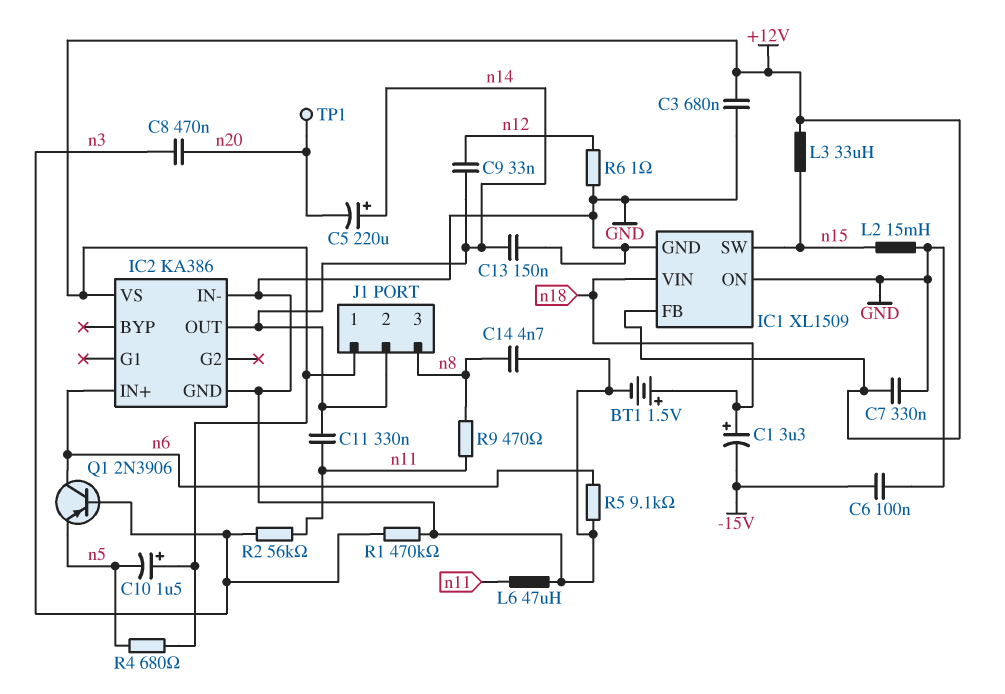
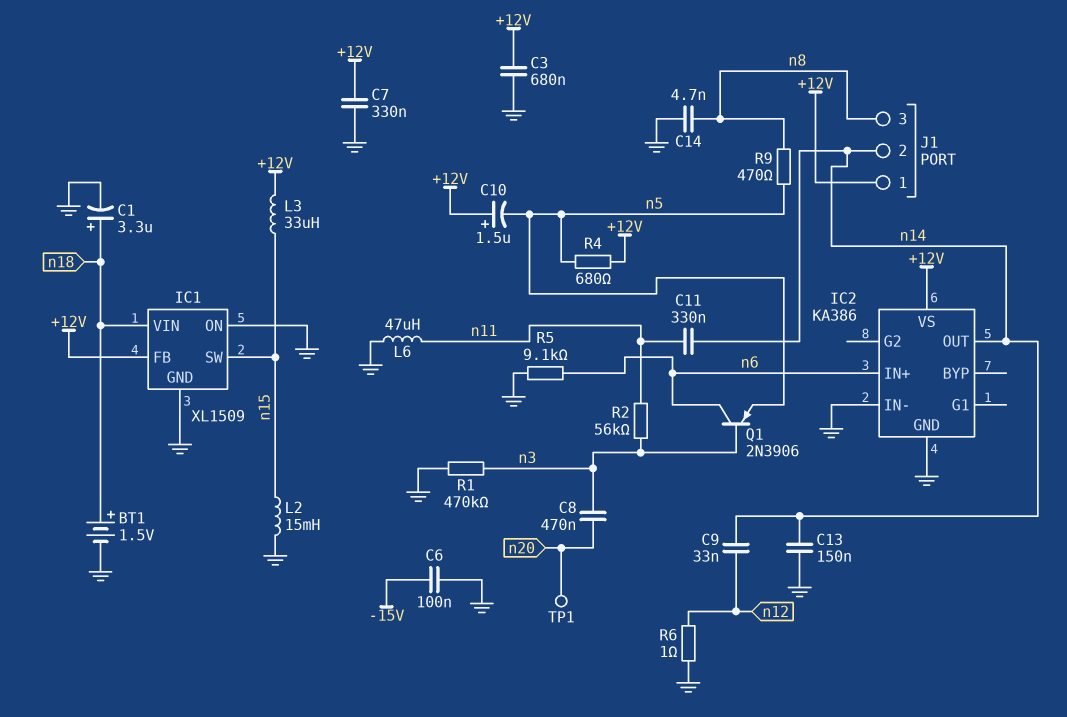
C1: 3.3uF (plus n18, minus -15V) -> 3.3uF (plus n18, minus GND)
C5: 220uF (plus n14, minus n20) -> none
R9: 470 (n8, n11) -> 470 (n5, n8)

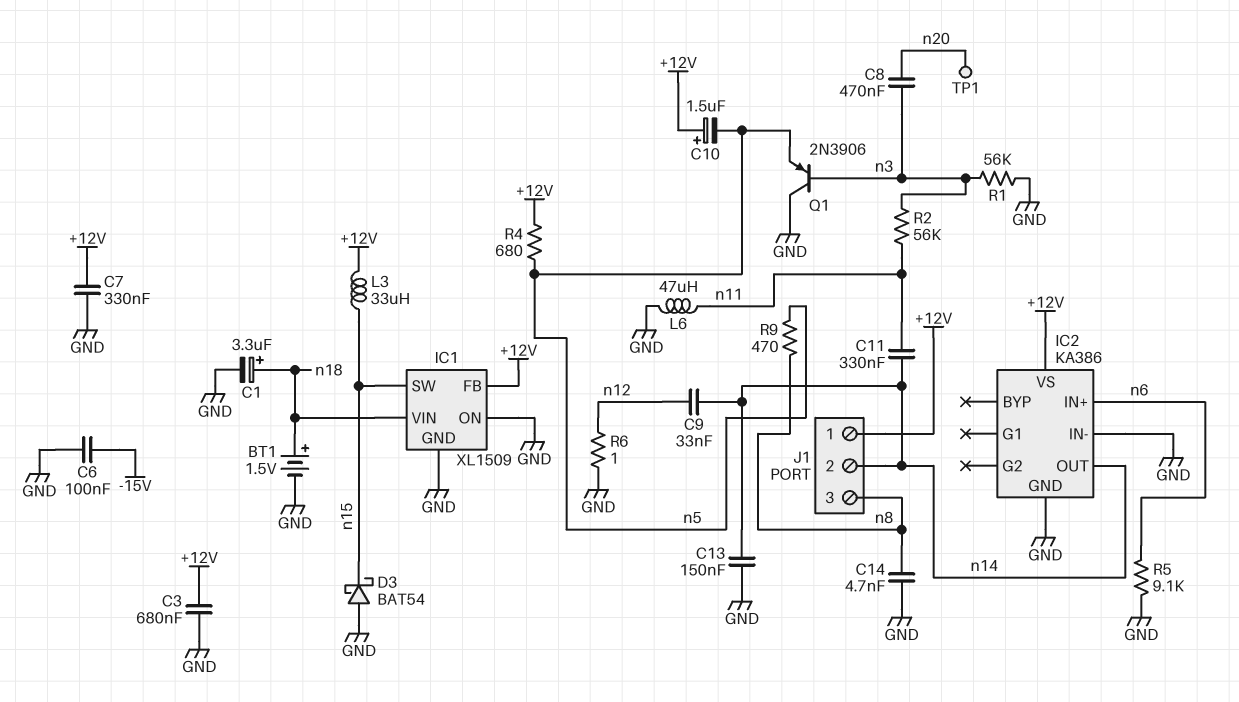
D3: none -> schottky BAT54 (A GND, K n15)
L2: 15mH (GND, n15) -> none
Q1: PNP 2N3906 (B n3, C n6, E n5) -> PNP 2N3906 (B n3, C GND, E n5)
R1: 470k (GND, n3) -> 56k (GND, n3)

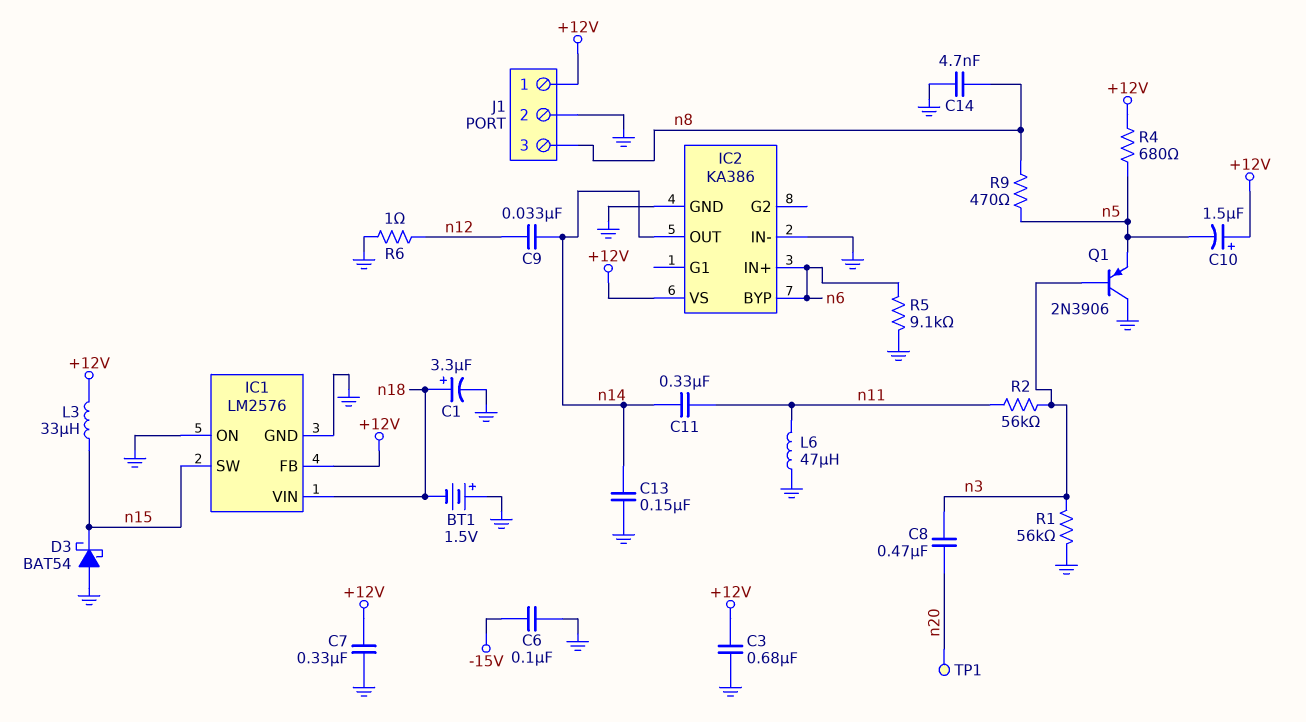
BT1: 1.5V (plus n18, minus GND) -> 1.5V (plus GND, minus n18)
IC1: XL1509 -> LM2576
IC2 pin BYP: none -> n6
J1 pin 2: n14 -> GND

